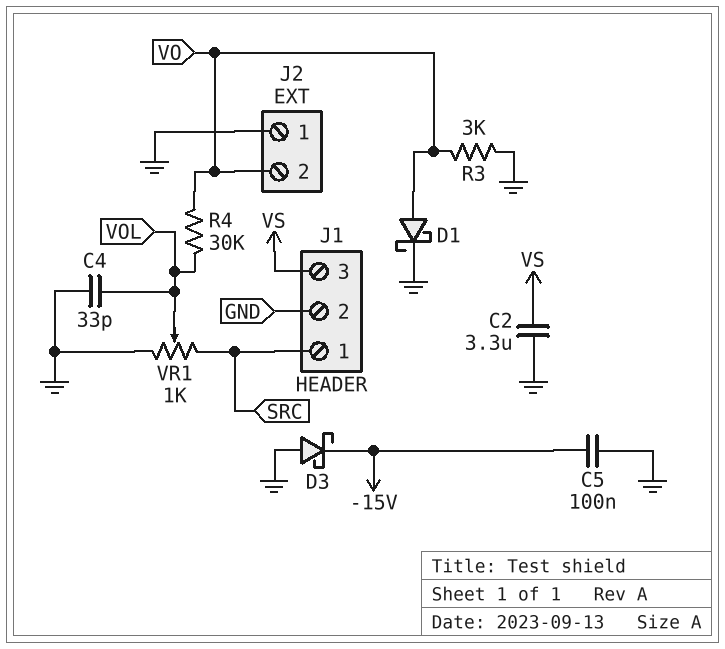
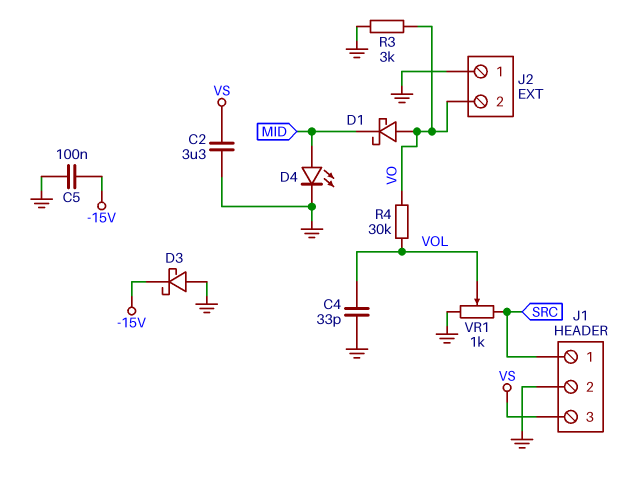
D1: schottky (A VO, K GND) -> schottky (A VO, K MID)
D4: none -> LED (A MID, K GND)

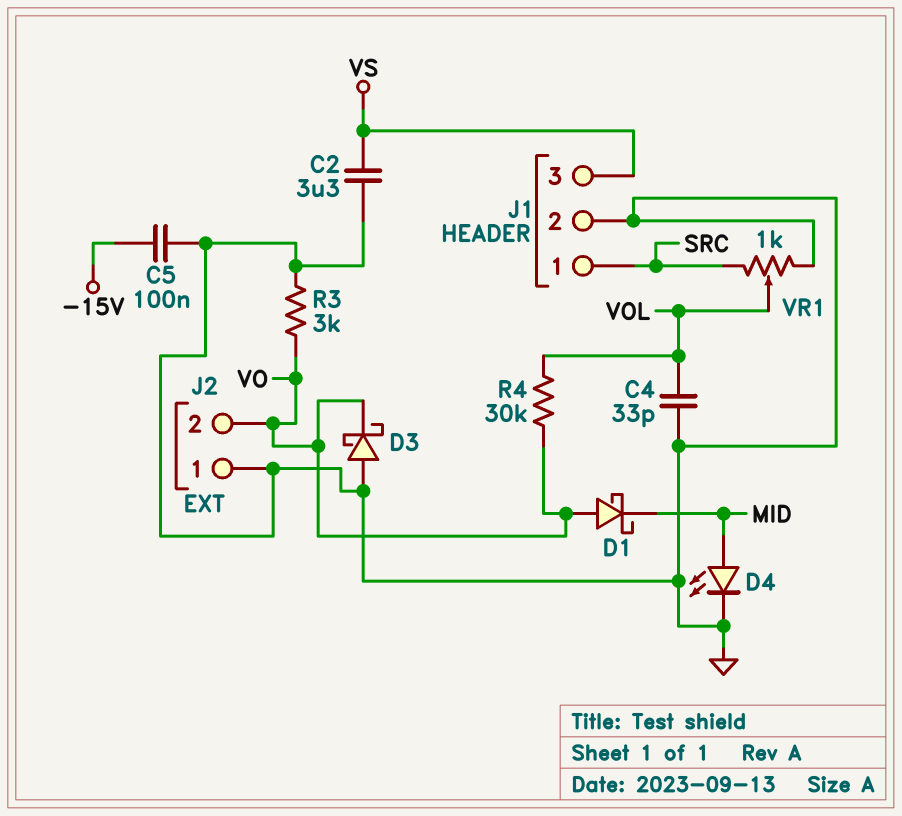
D3: schottky (A GND, K -15V) -> schottky (A GND, K VO)

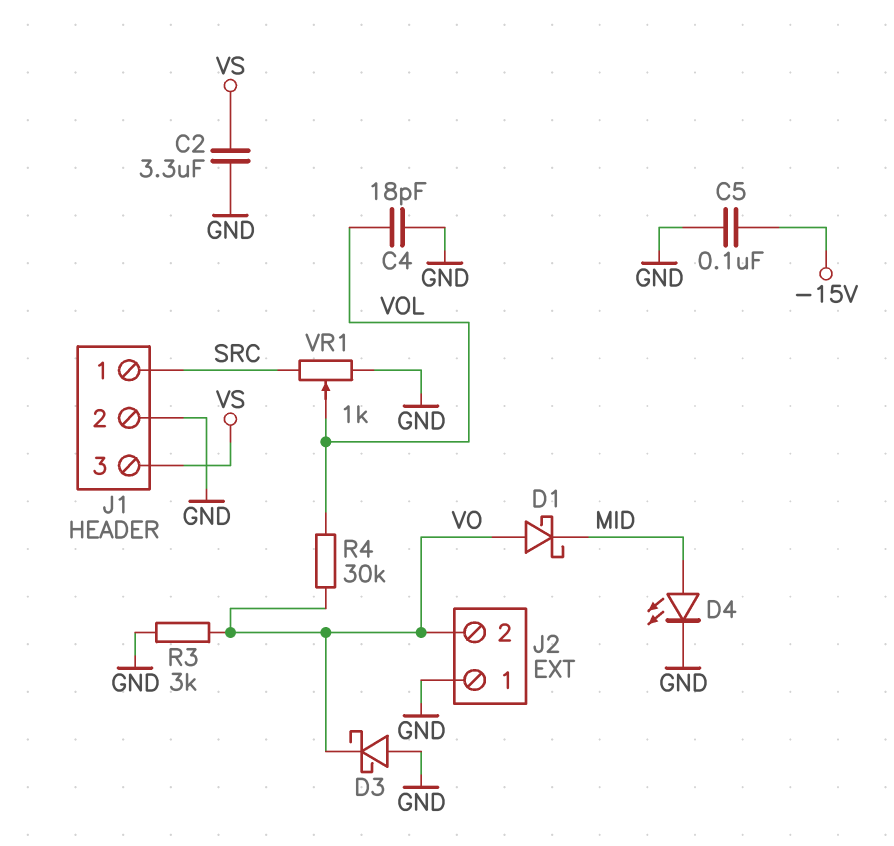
C4: 33pF (GND, VOL) -> 18pF (GND, VOL)

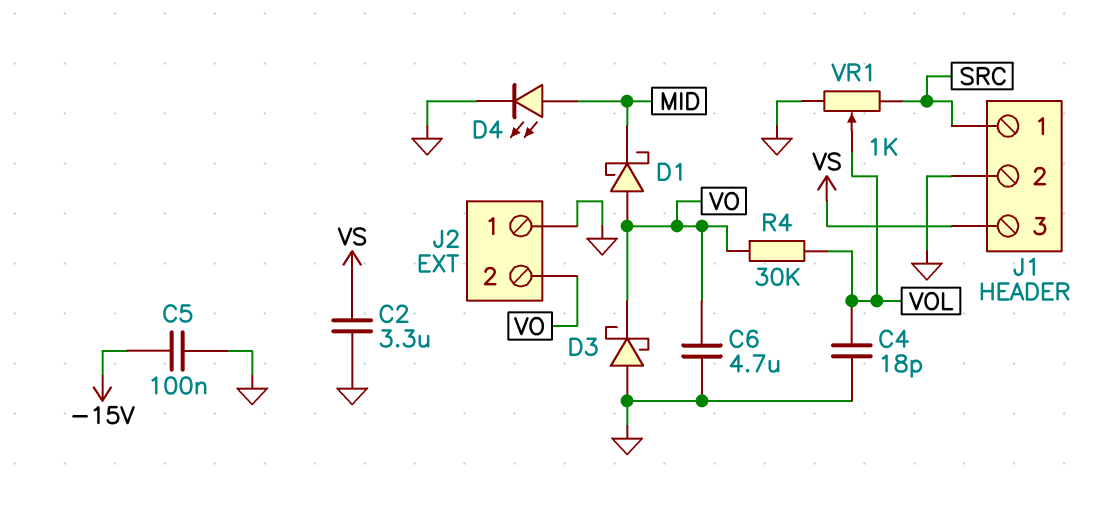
C6: none -> 4.7uF (GND, VO)
R3: 3k (GND, VO) -> none

